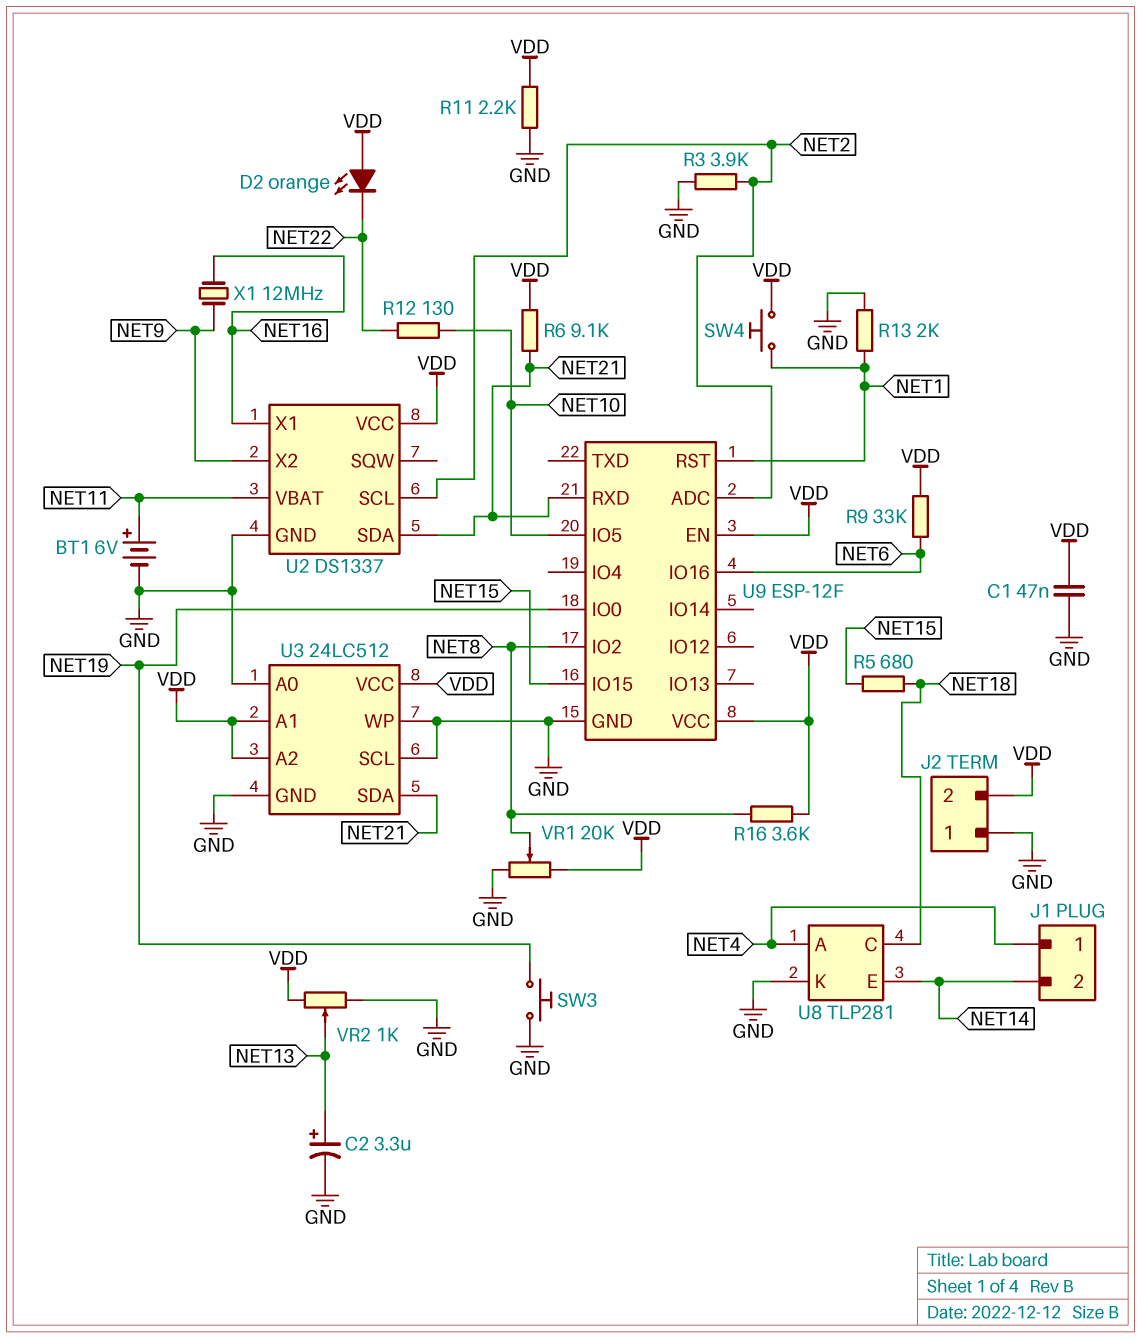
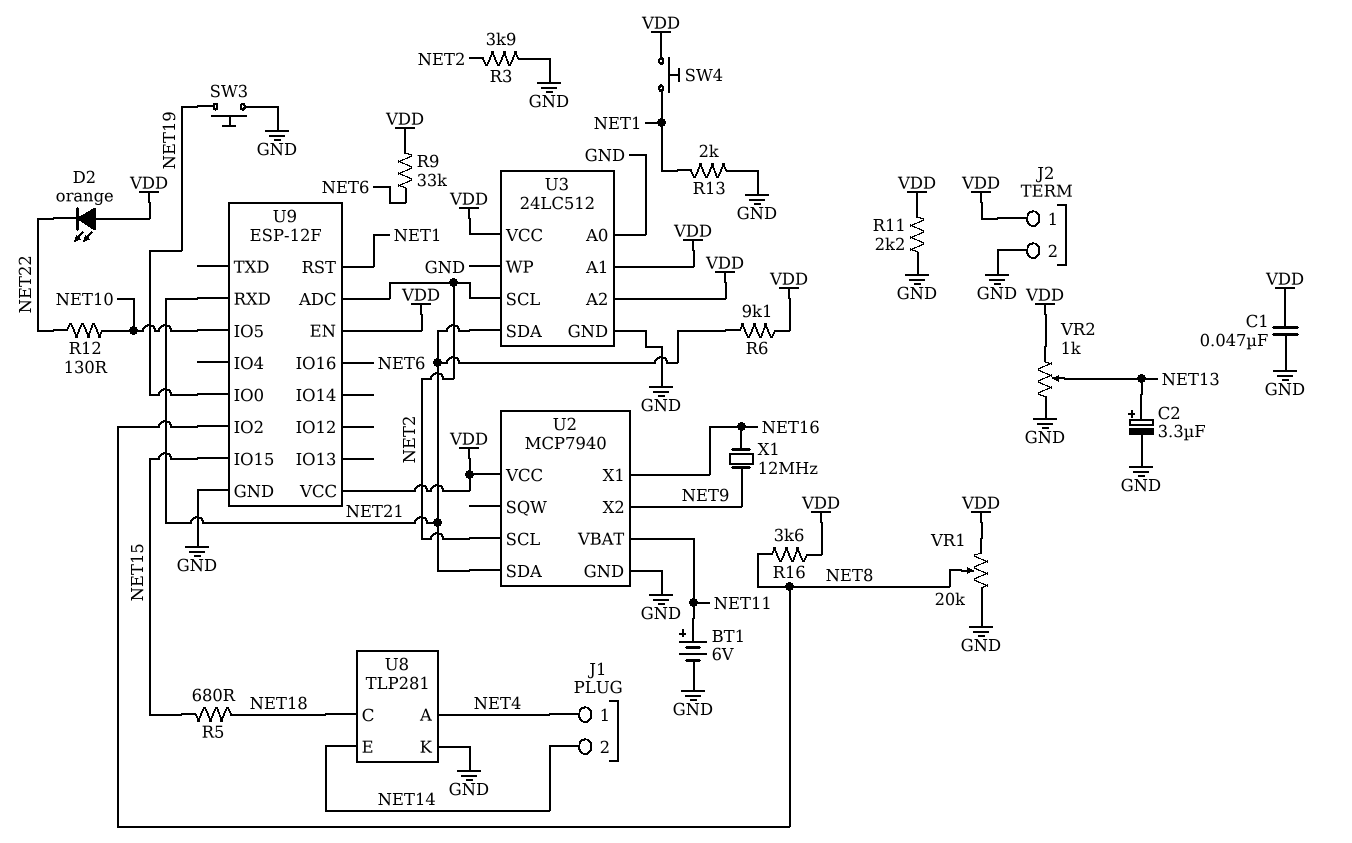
J2 pin 1: GND -> VDD
J2 pin 2: VDD -> GND
U2: DS1337 -> MCP7940
U3 pin SCL: GND -> NET2

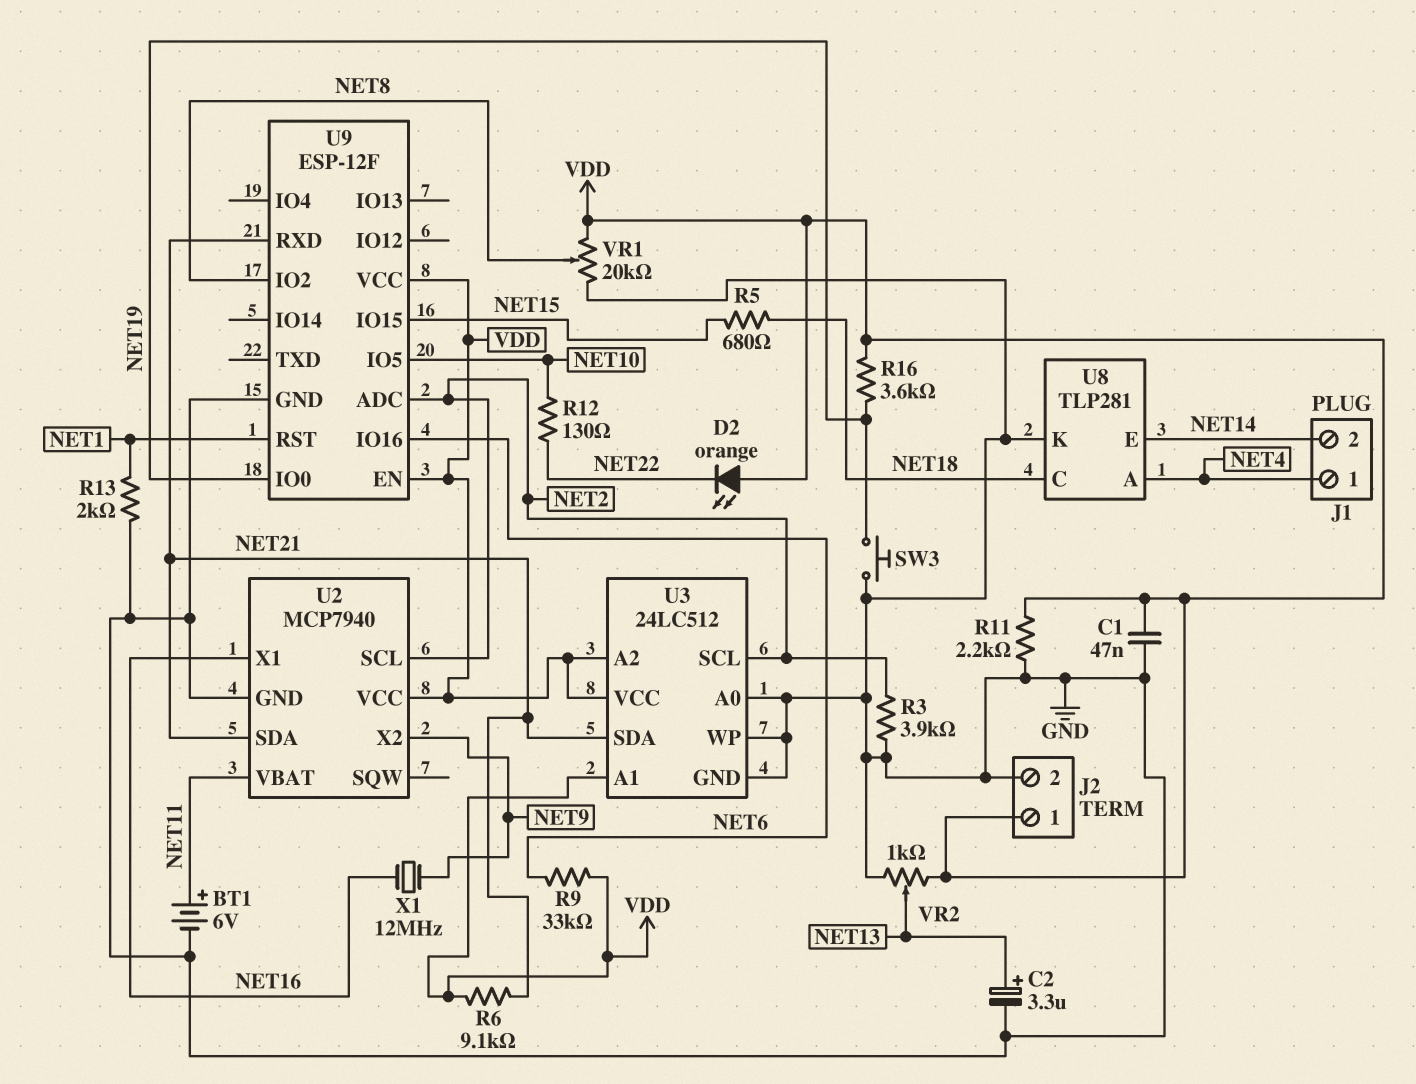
R16: 3.6k (NET8, VDD) -> 3.6k (NET19, VDD)
SW4: button (NET1, VDD) -> none

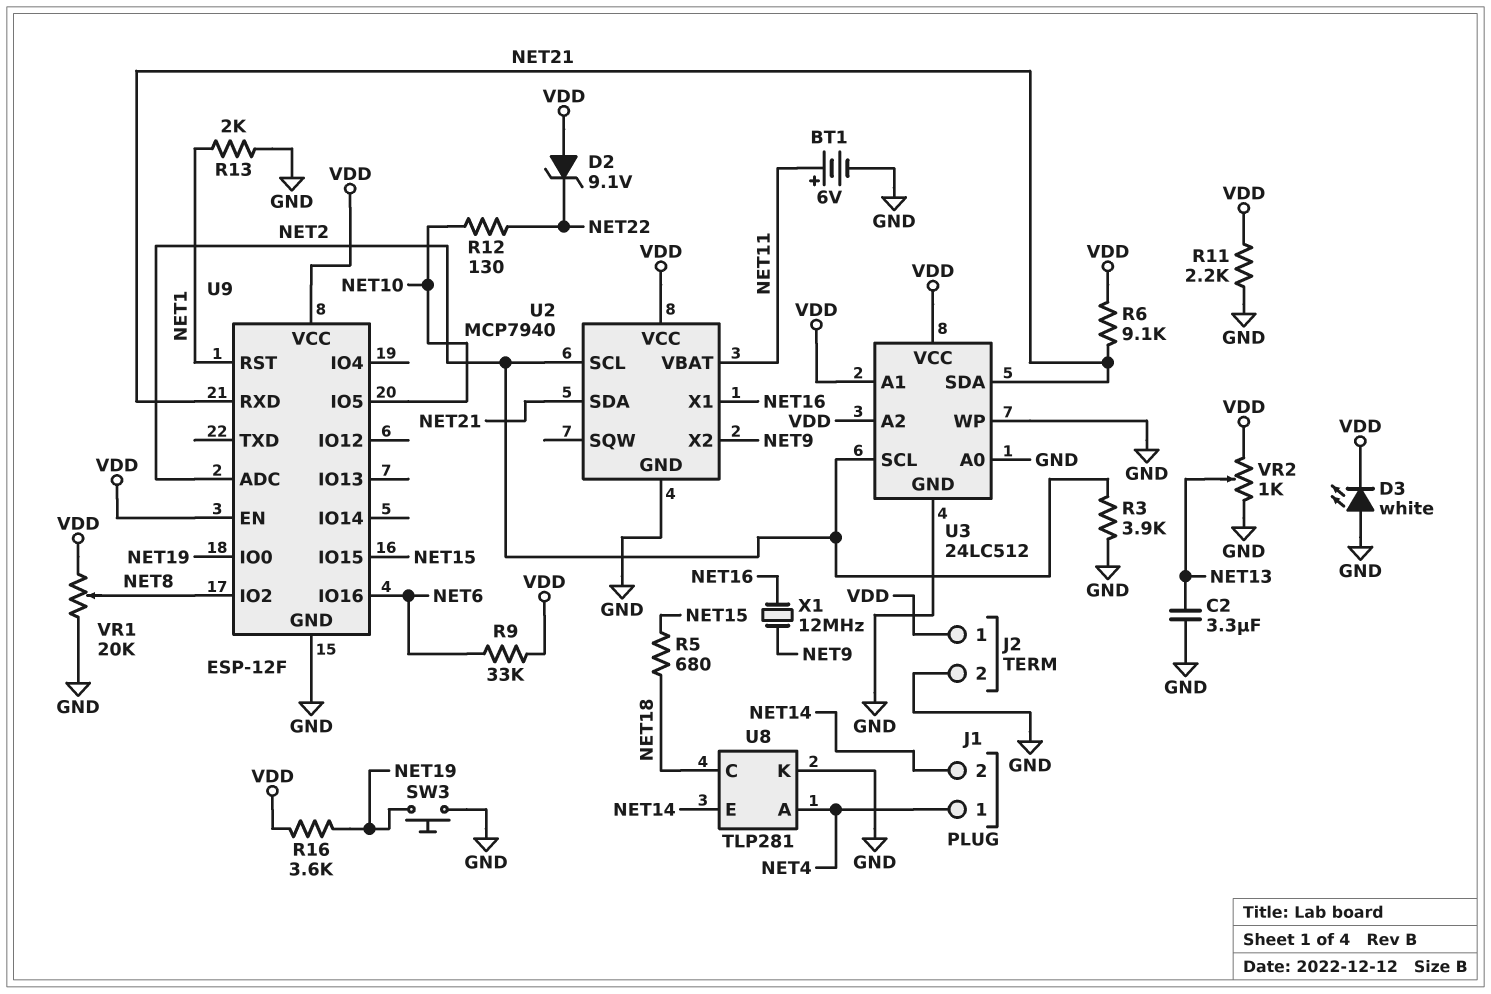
C1: 47nF (GND, VDD) -> none
C2: 3.3uF (plus NET13, minus GND) -> 3.3uF (GND, NET13)
D2: LED orange (A VDD, K NET22) -> zener 9.1V (A VDD, K NET22)
D3: none -> LED white (A GND, K VDD)

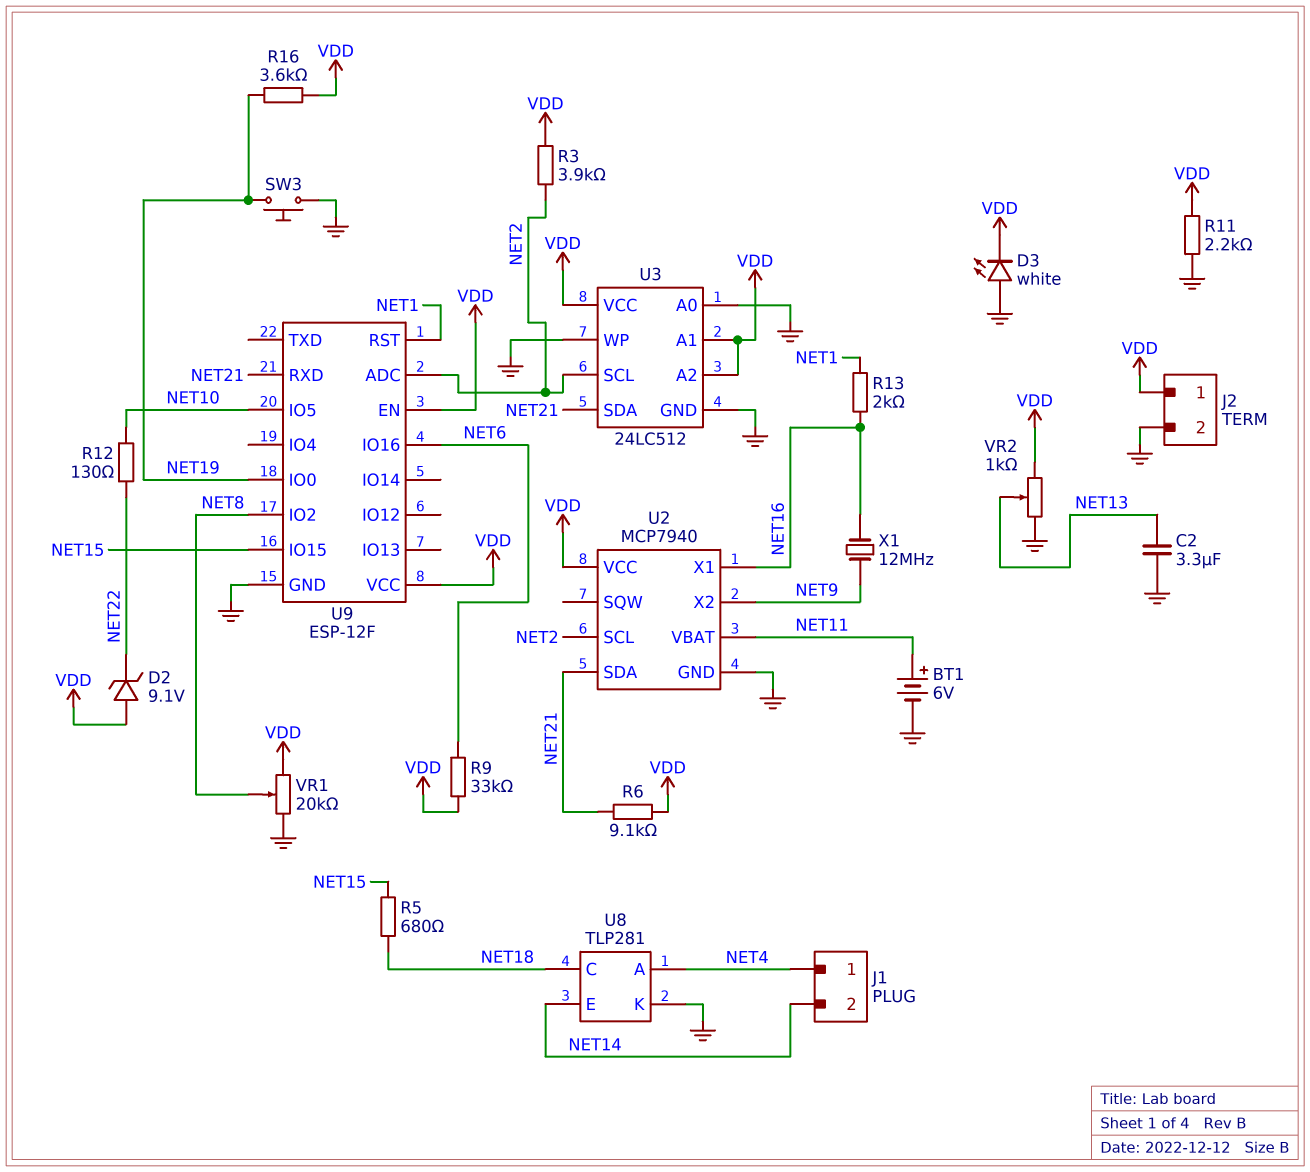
R3: 3.9k (GND, NET2) -> 3.9k (NET2, VDD)
R13: 2k (GND, NET1) -> 2k (NET1, NET16)

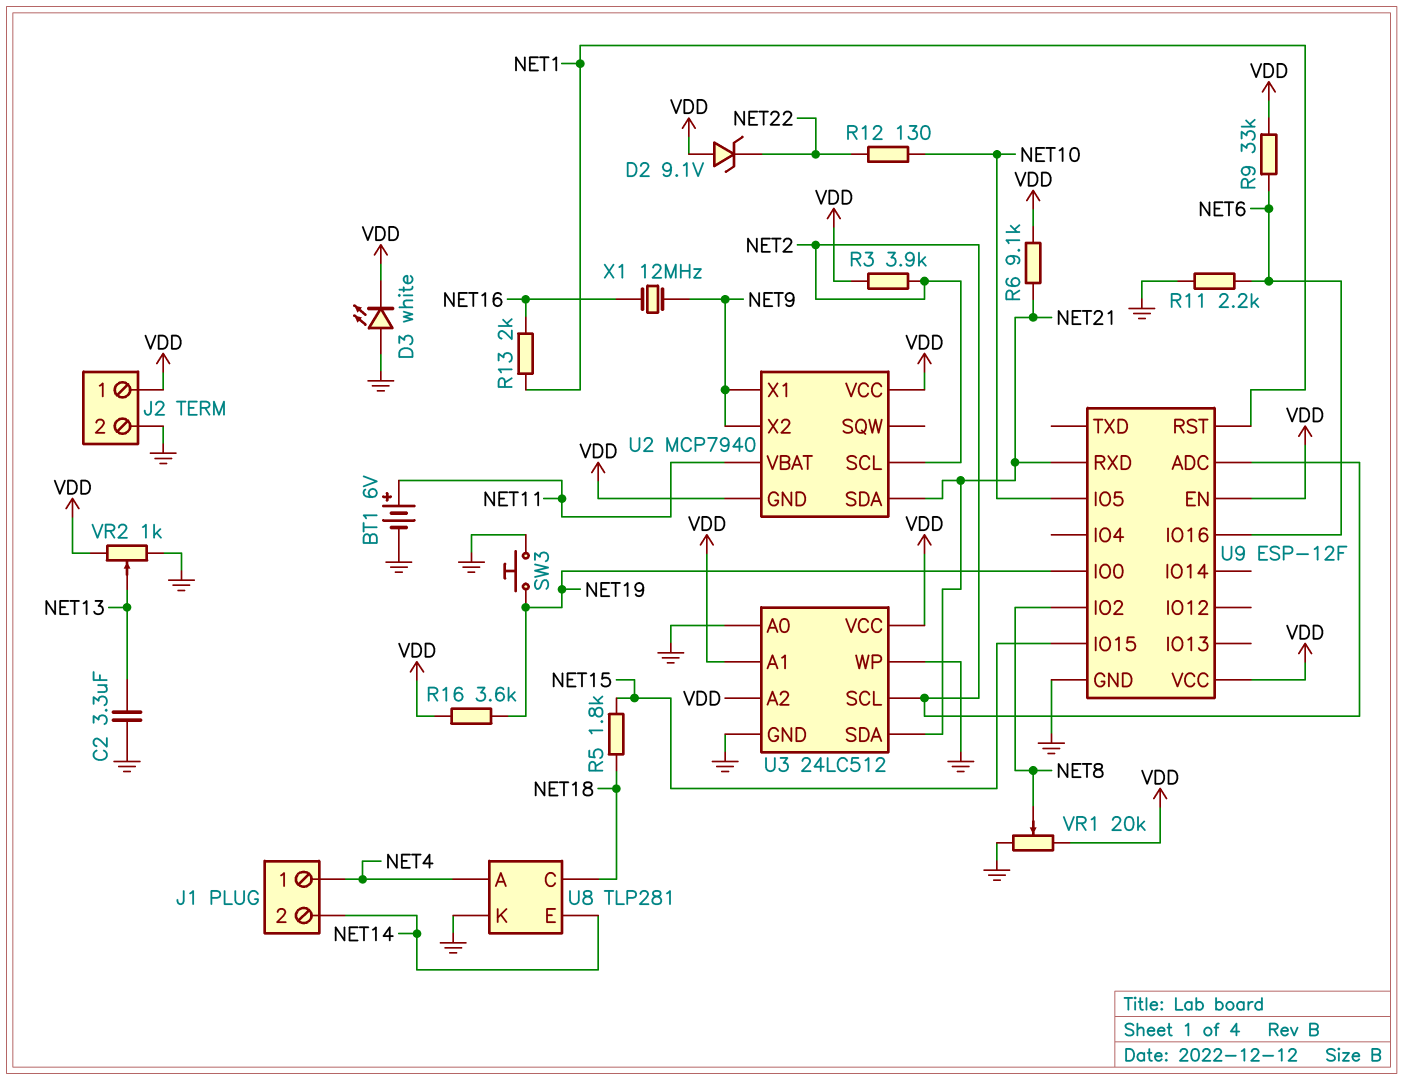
R5: 680 (NET15, NET18) -> 1.8k (NET15, NET18)
R11: 2.2k (GND, VDD) -> 2.2k (GND, NET6)
U2 pin GND: GND -> VDD
U2 pin X1: NET16 -> NET9

